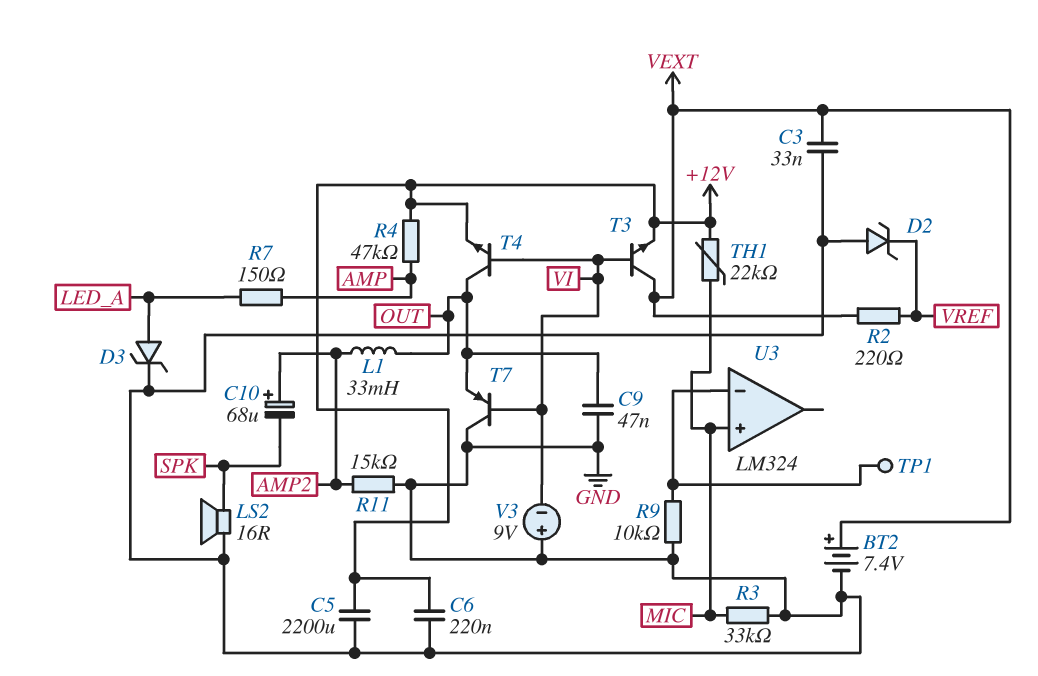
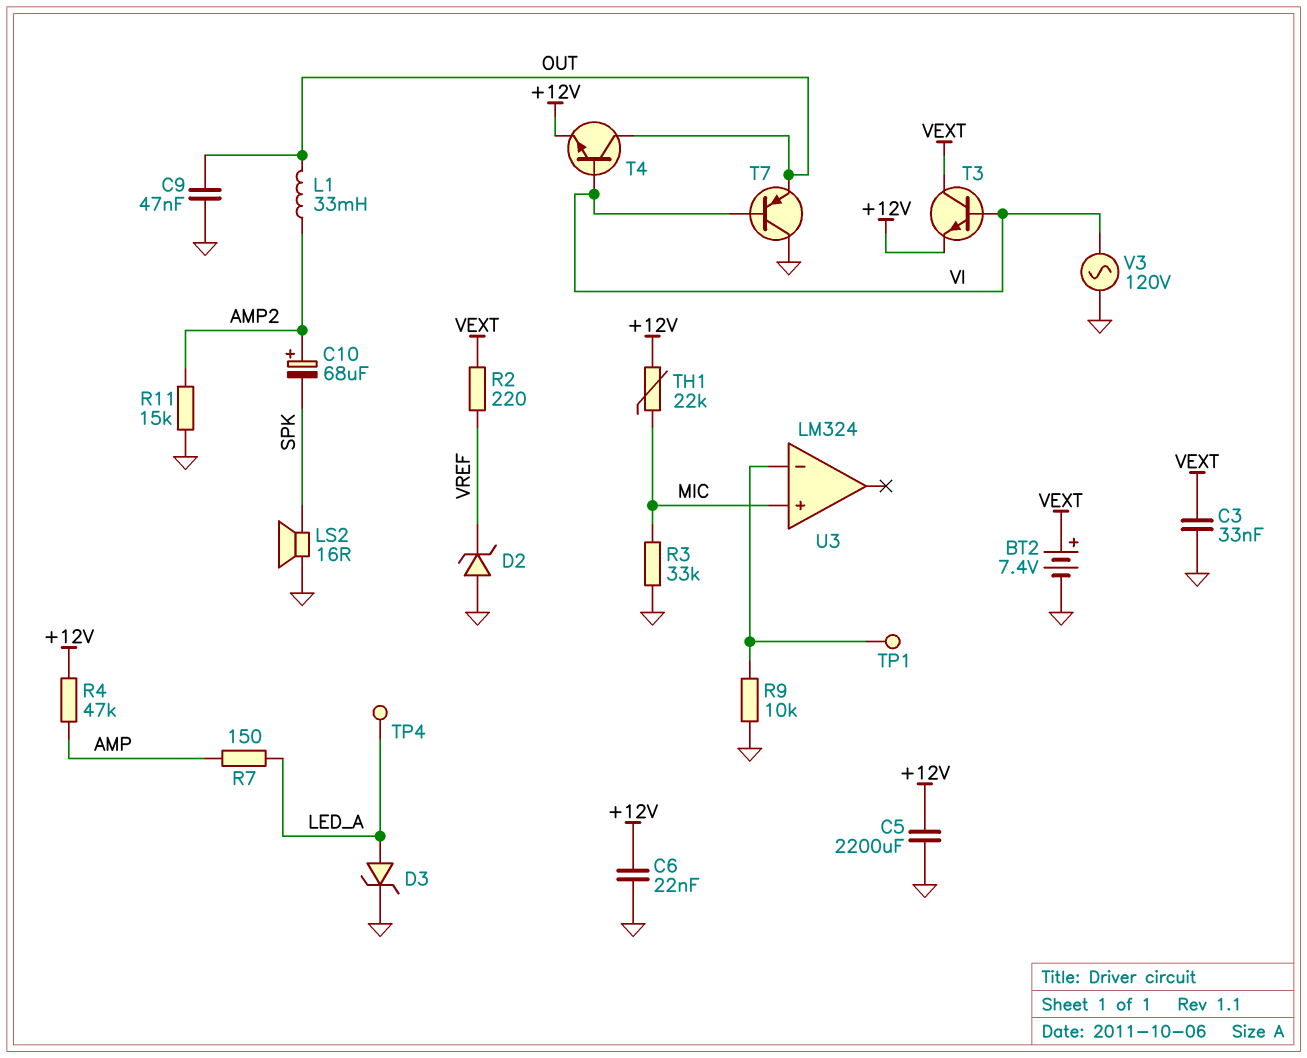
C6: 220nF (+12V, GND) -> 22nF (+12V, GND)
TP4: none -> test point (LED_A)
V3: 9V (plus GND, minus VI) -> AC 120V (GND, VI)

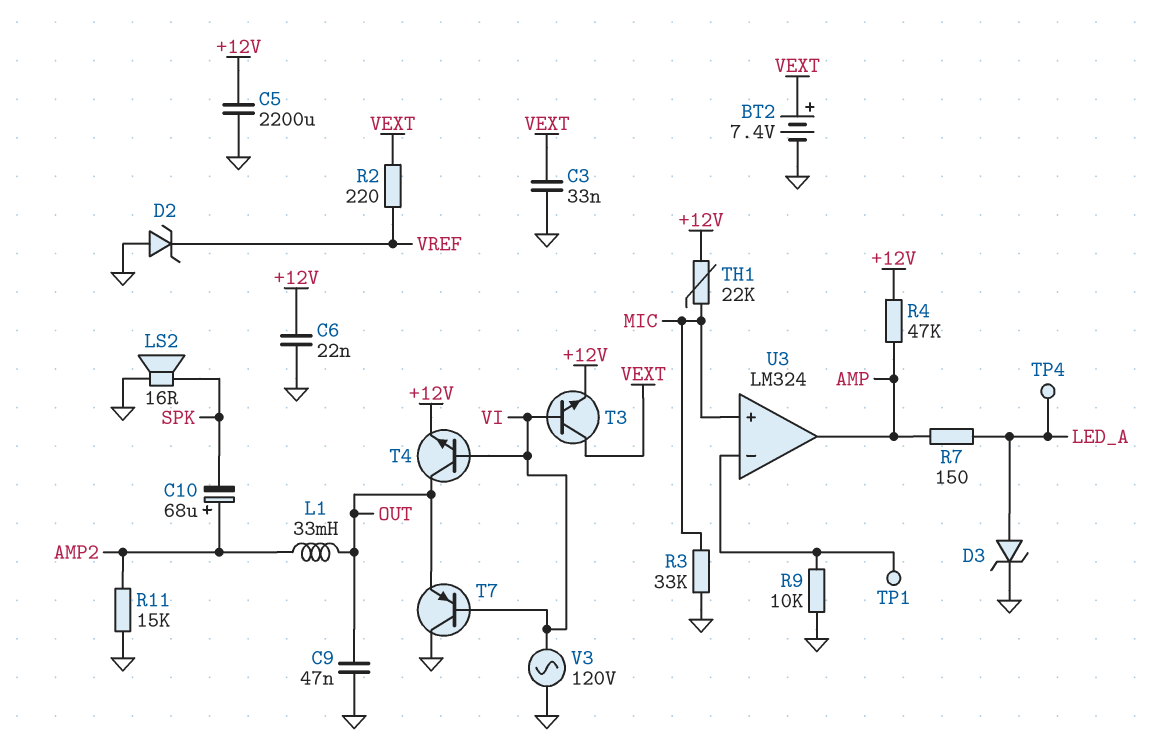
U3 pin out: none -> AMP

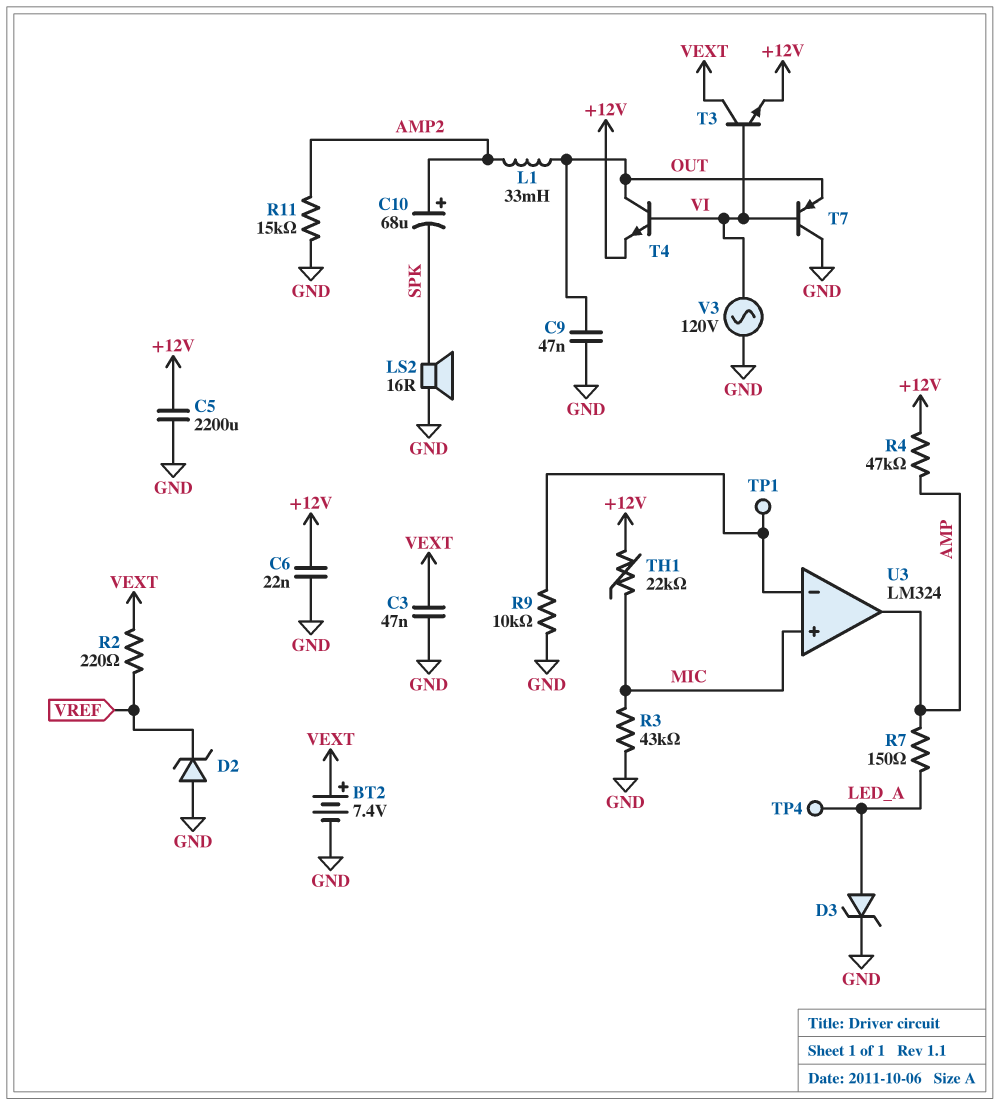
C3: 33nF (GND, VEXT) -> 47nF (GND, VEXT)
R3: 33k (GND, MIC) -> 43k (GND, MIC)

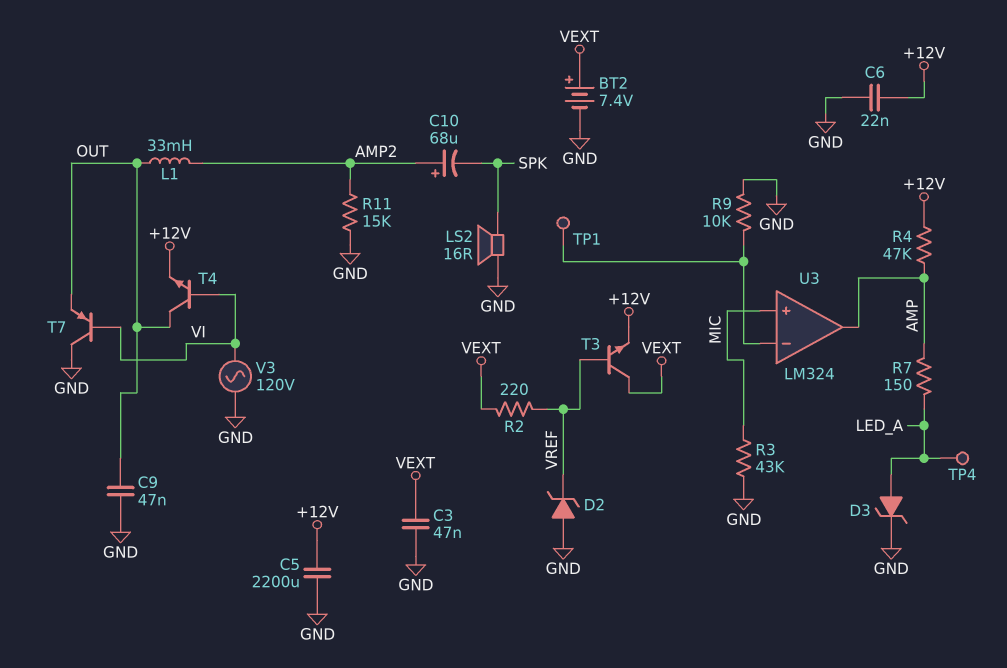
T3: NPN (B VI, C VEXT, E +12V) -> NPN (B VREF, C VEXT, E +12V)
TH1: 22k (+12V, MIC) -> none

